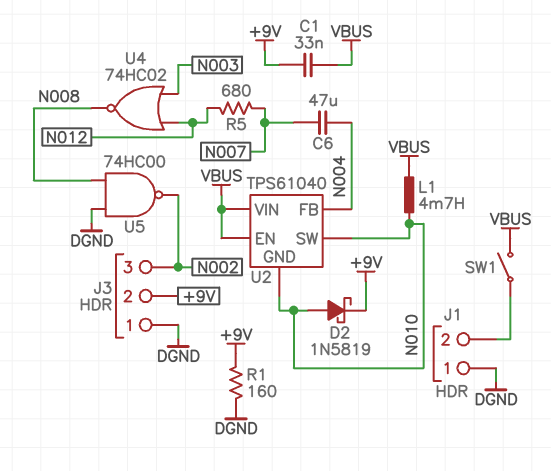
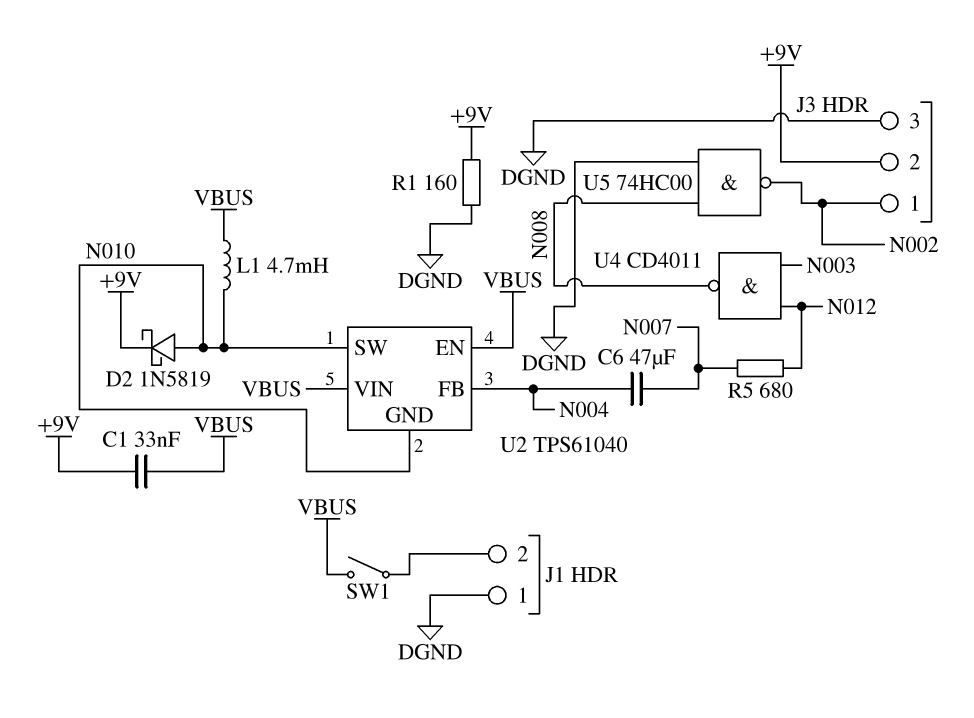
J3 pin 1: DGND -> N002
J3 pin 3: N002 -> DGND
U4: NOR 74HC02 (in N003, in N012, out N008) -> NAND CD4011 (in N003, in N012, out N008)

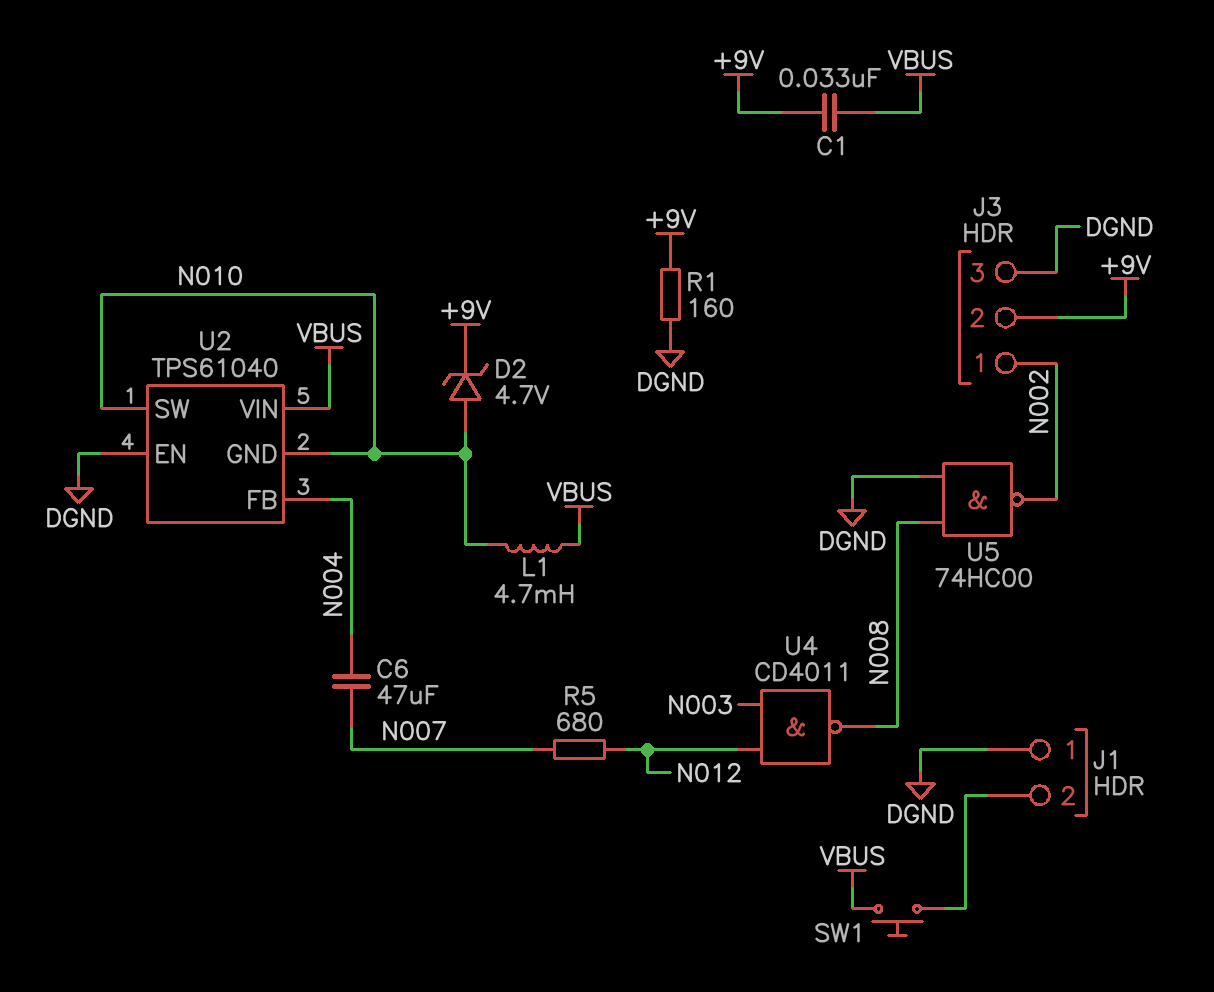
D2: schottky 1N5819 (A N010, K +9V) -> zener 4.7V (A N010, K +9V)
SW1: switch (J1/2, VBUS) -> button (J1/2, VBUS)
U2 pin EN: VBUS -> DGND

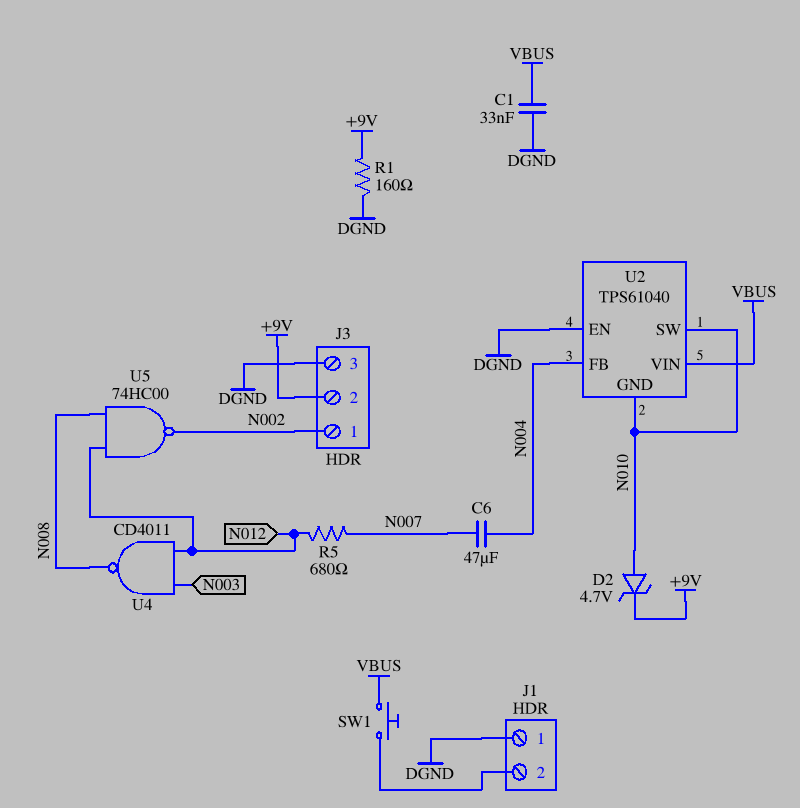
C1: 33nF (+9V, VBUS) -> 33nF (DGND, VBUS)
L1: 4.7mH (N010, VBUS) -> none
U5: NAND 74HC00 (in DGND, in N008, out N002) -> NAND 74HC00 (in N008, in N012, out N002)

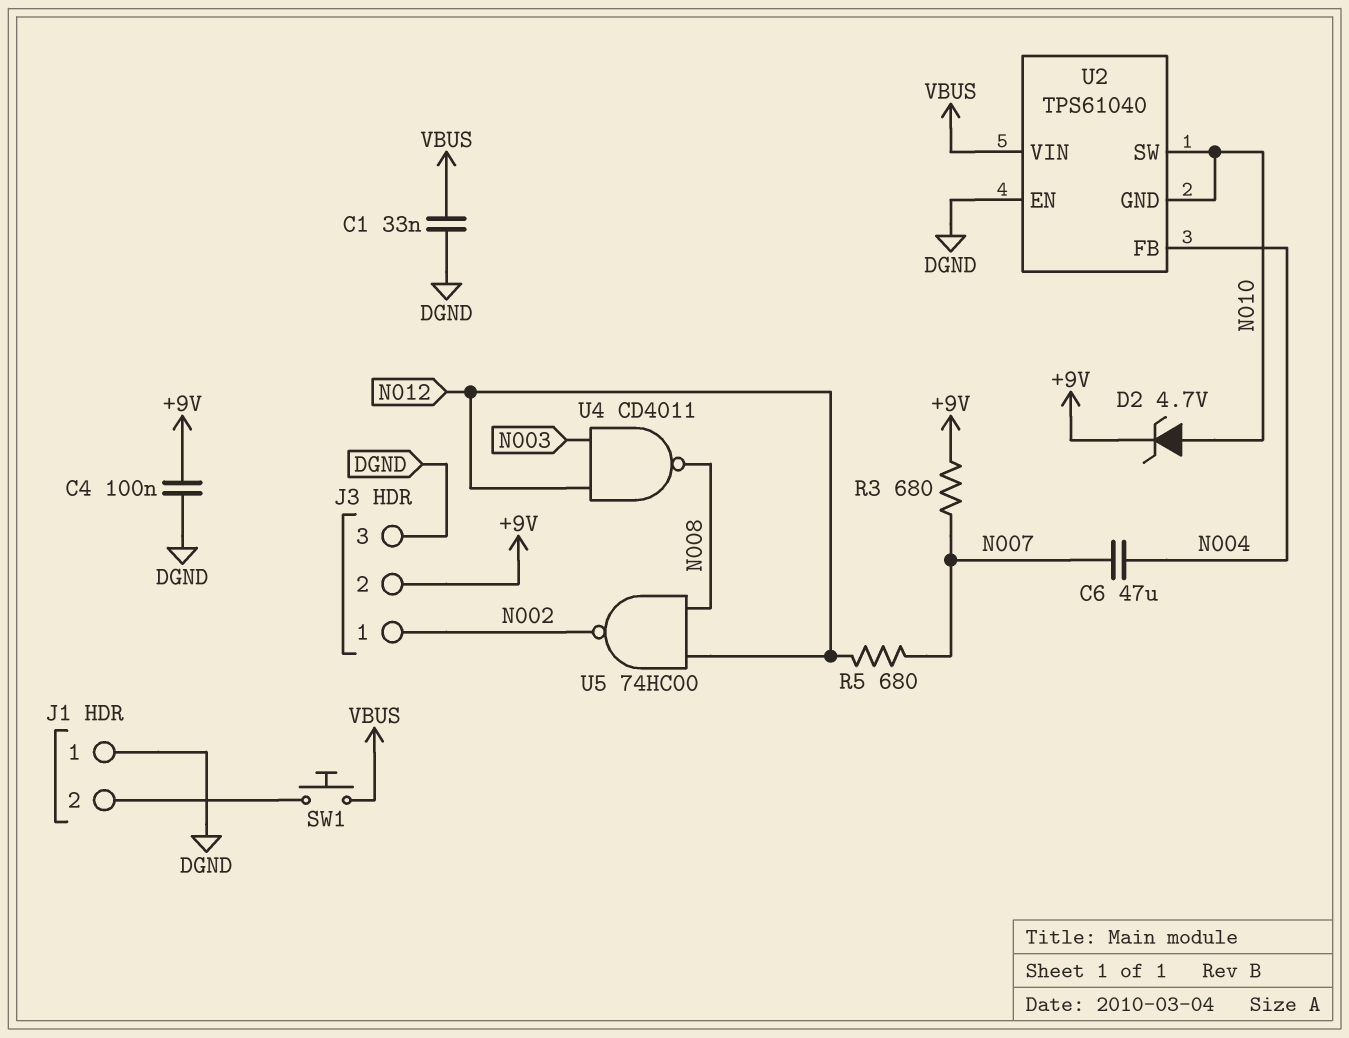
C4: none -> 100nF (+9V, DGND)
R1: 160 (+9V, DGND) -> none
R3: none -> 680 (+9V, N007)

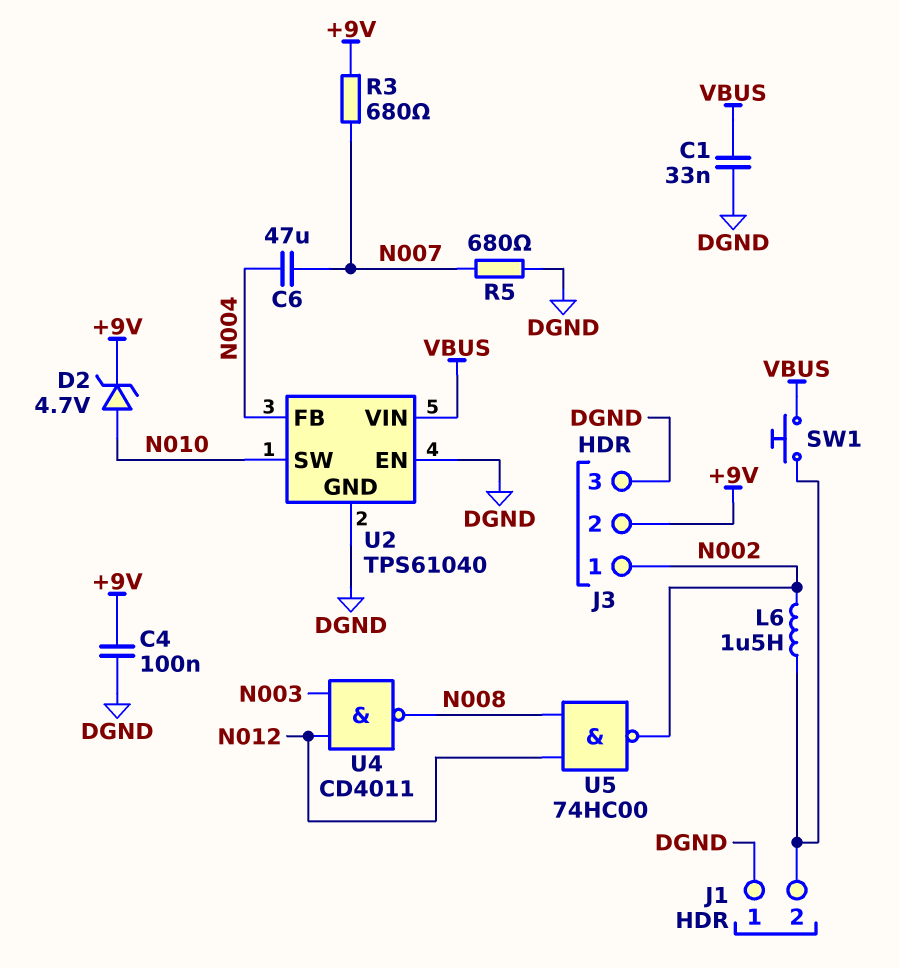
L6: none -> 1.5uH (J1/2, N002)
R5: 680 (N007, N012) -> 680 (DGND, N007)
U2 pin GND: N010 -> DGND

